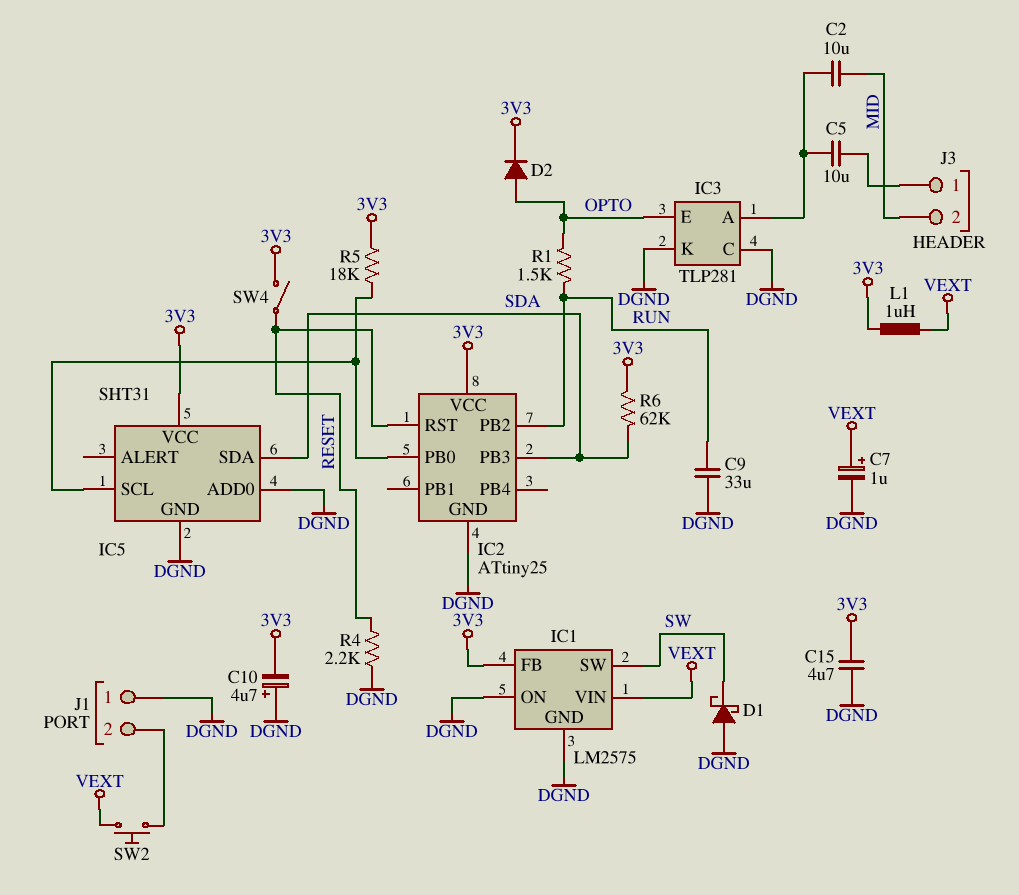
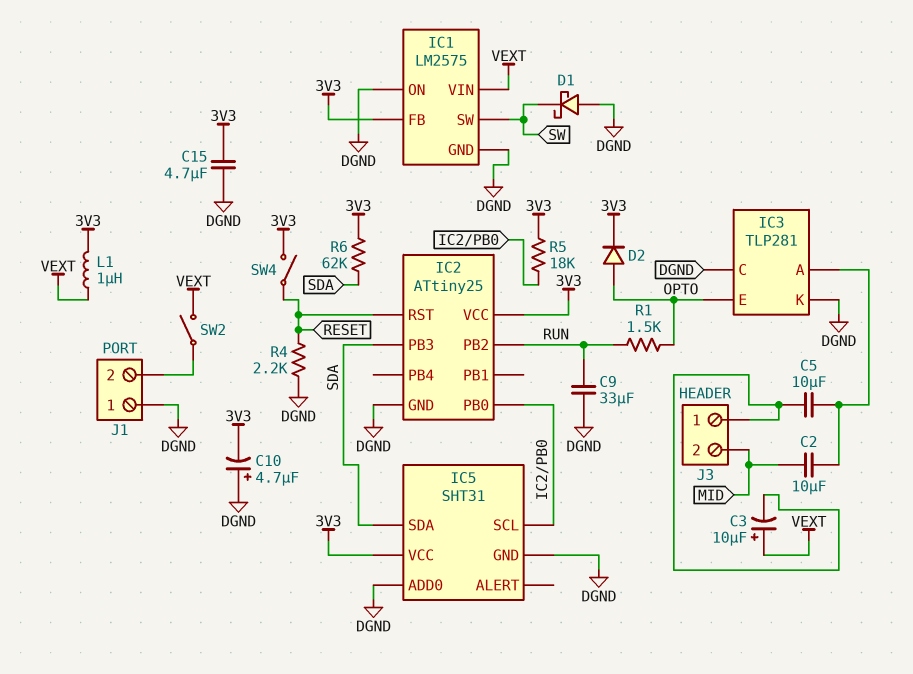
C3: none -> 10uF (plus VEXT, minus J3/1)
C7: 1uF (plus VEXT, minus DGND) -> none
SW2: button (J1/2, VEXT) -> switch (J1/2, VEXT)

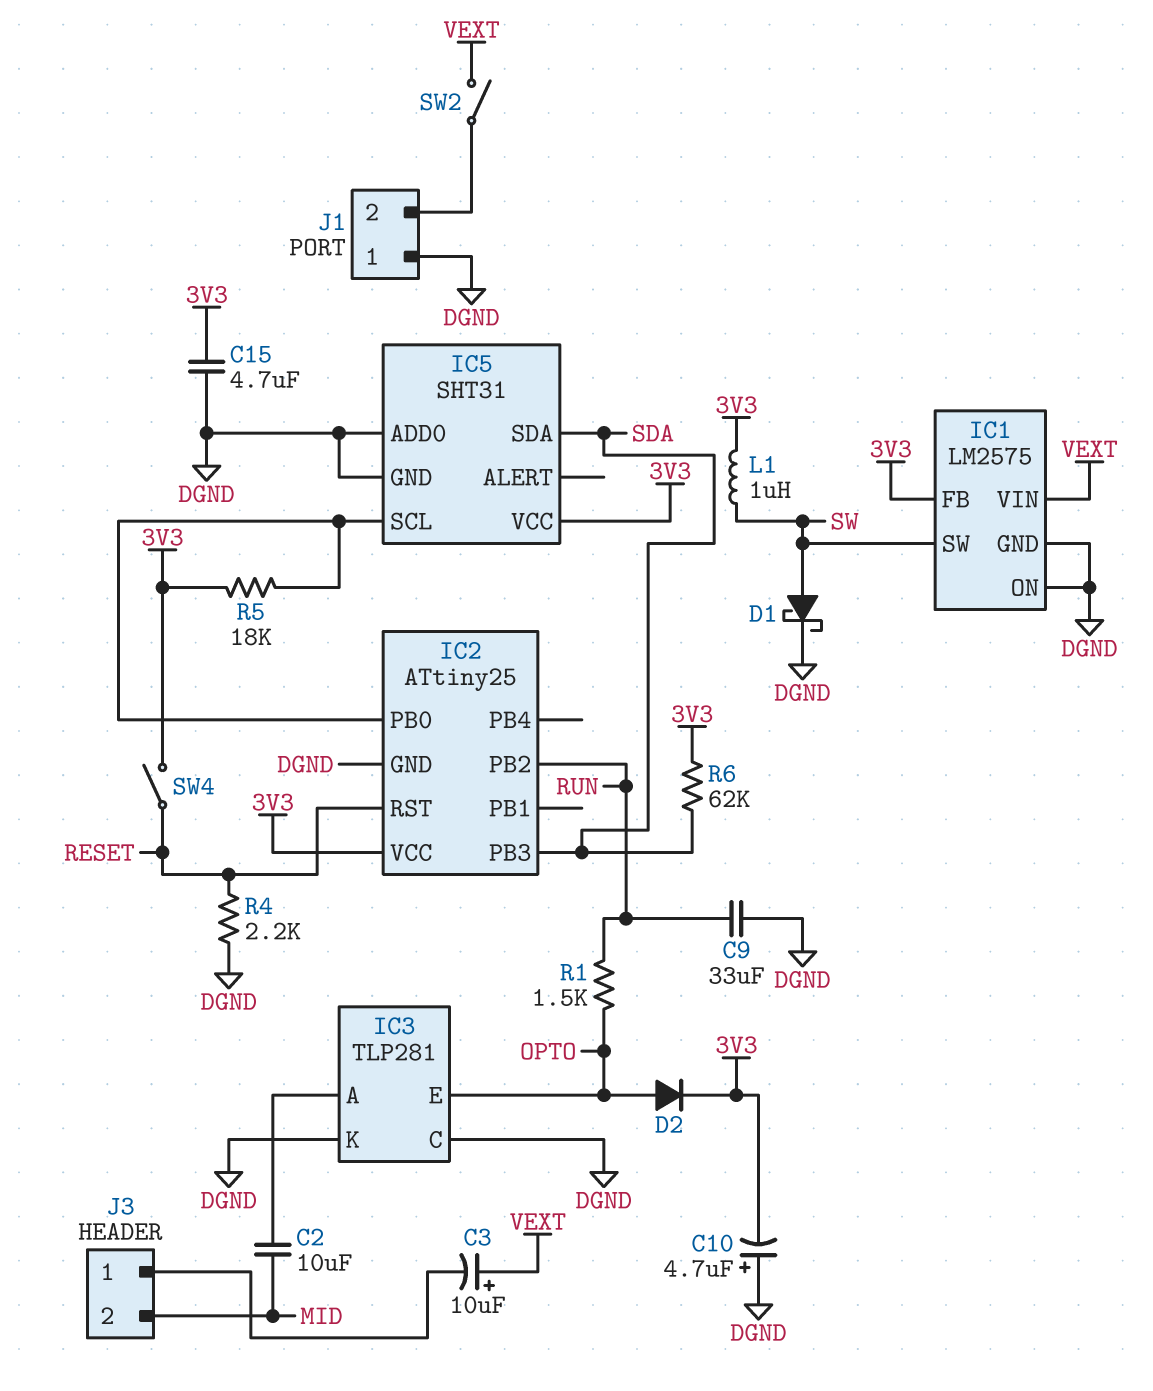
C5: 10uF (IC3/A, J3/1) -> none
D1: schottky (A DGND, K SW) -> schottky (A SW, K DGND)
L1: 1uH (3V3, VEXT) -> 1uH (3V3, SW)

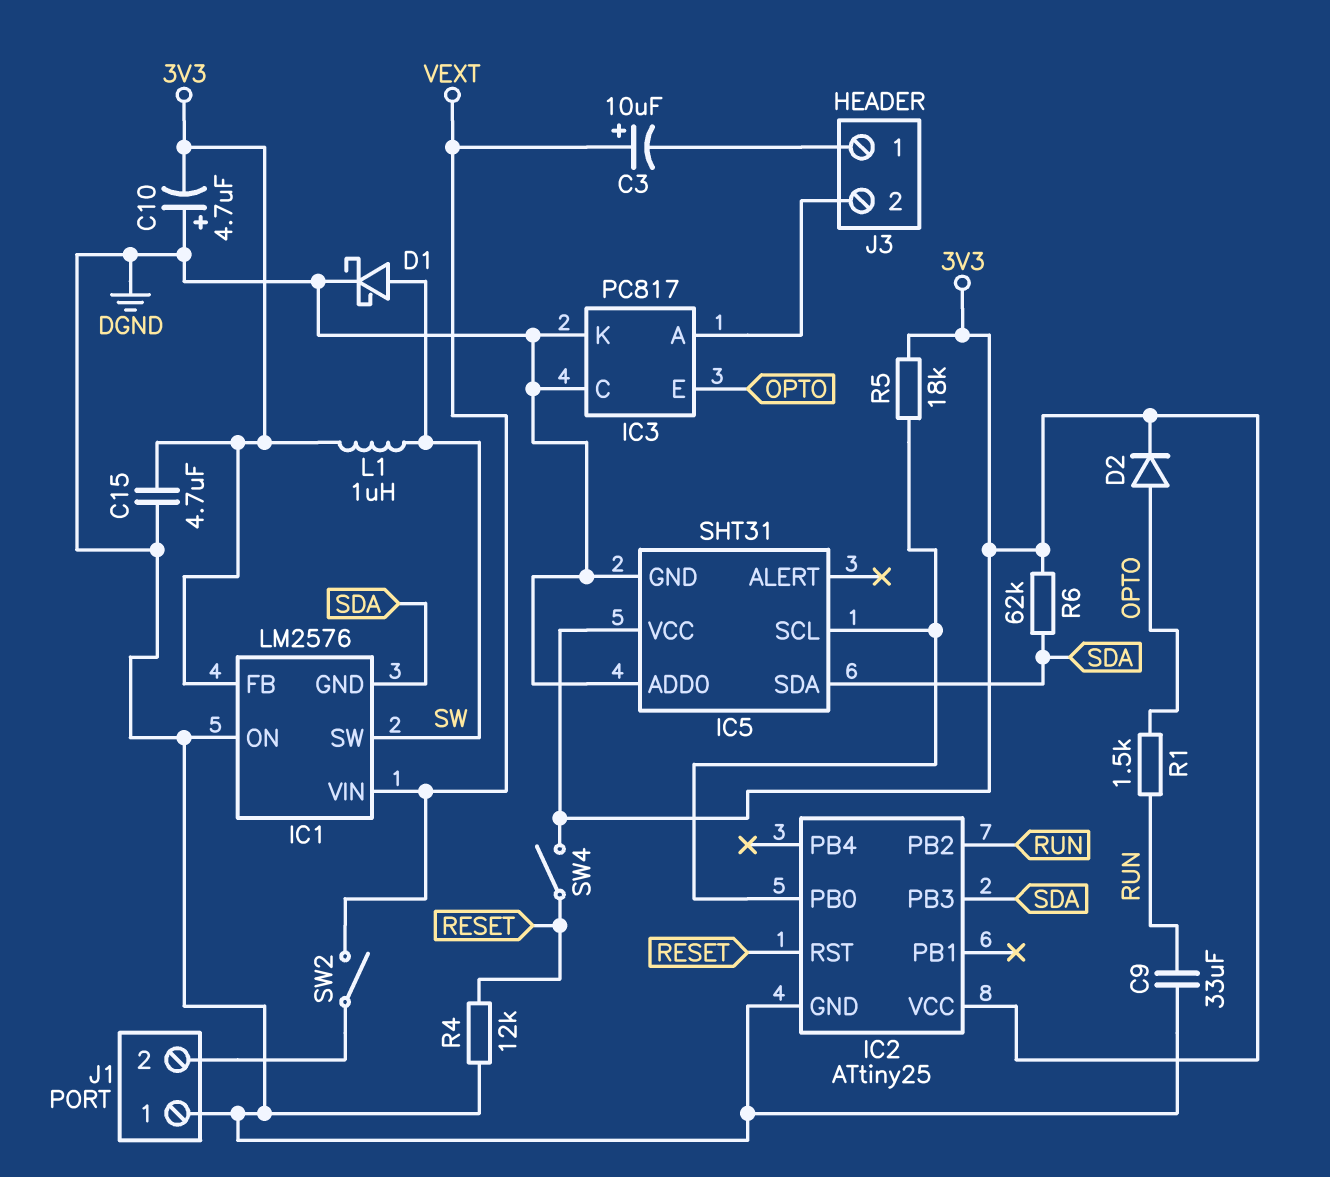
C2: 10uF (IC3/A, MID) -> none
IC1: LM2575 -> LM2576
IC1 pin GND: DGND -> SDA
IC3: TLP281 -> PC817
J3 pin 2: MID -> IC3/A
R4: 2.2k (DGND, RESET) -> 12k (DGND, RESET)

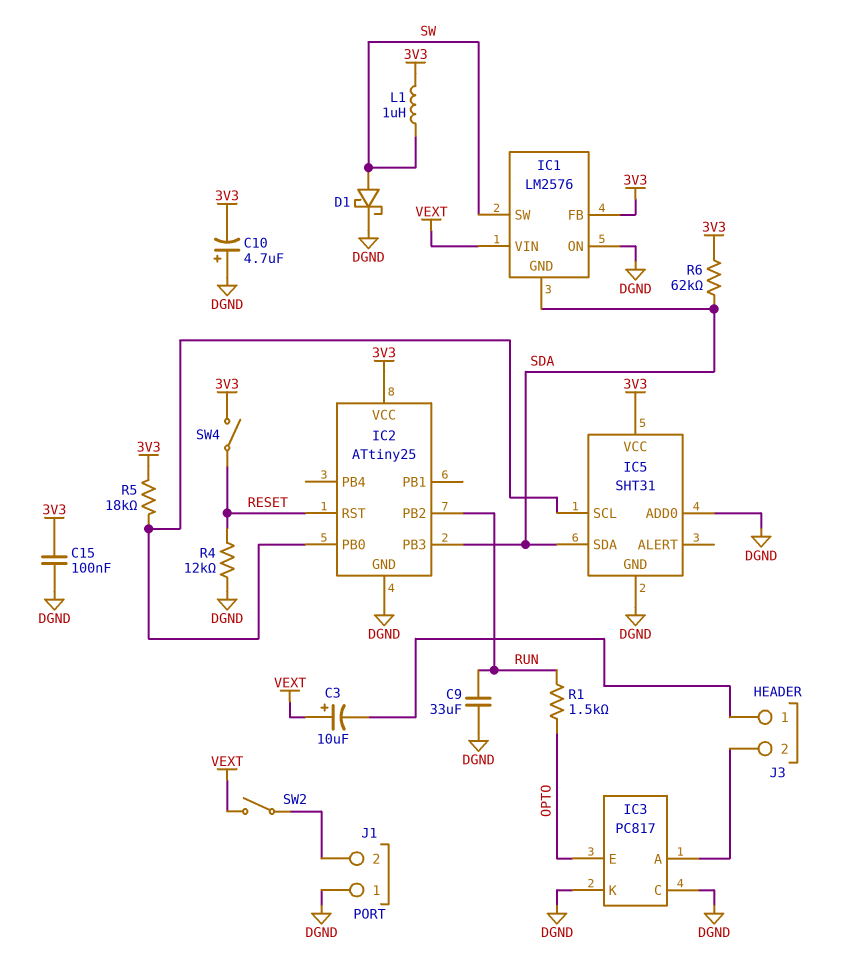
C15: 4.7uF (3V3, DGND) -> 100nF (3V3, DGND)
D2: diode (A OPTO, K 3V3) -> none

